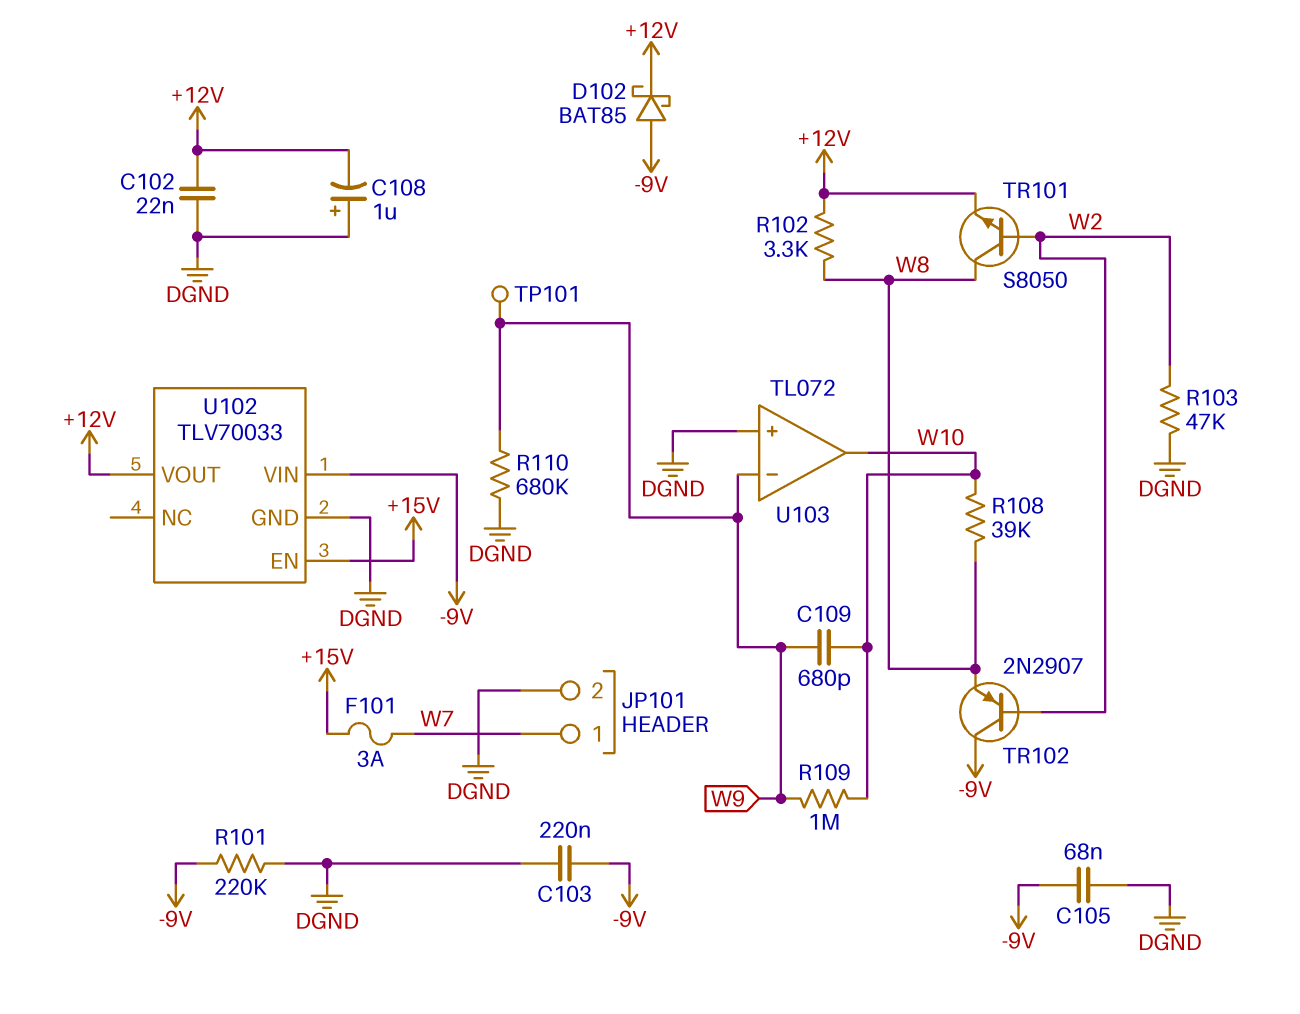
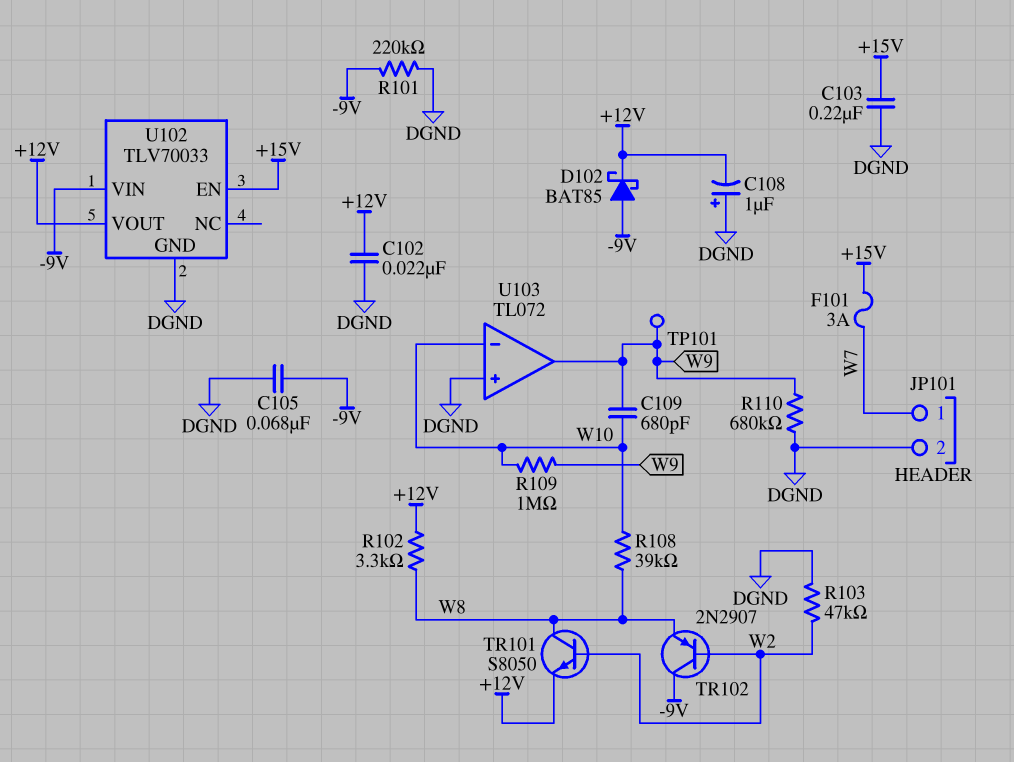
C103: 220nF (-9V, DGND) -> 220nF (+15V, DGND)
U103 pin in-: W9 -> W10
U103 pin out: W10 -> W9

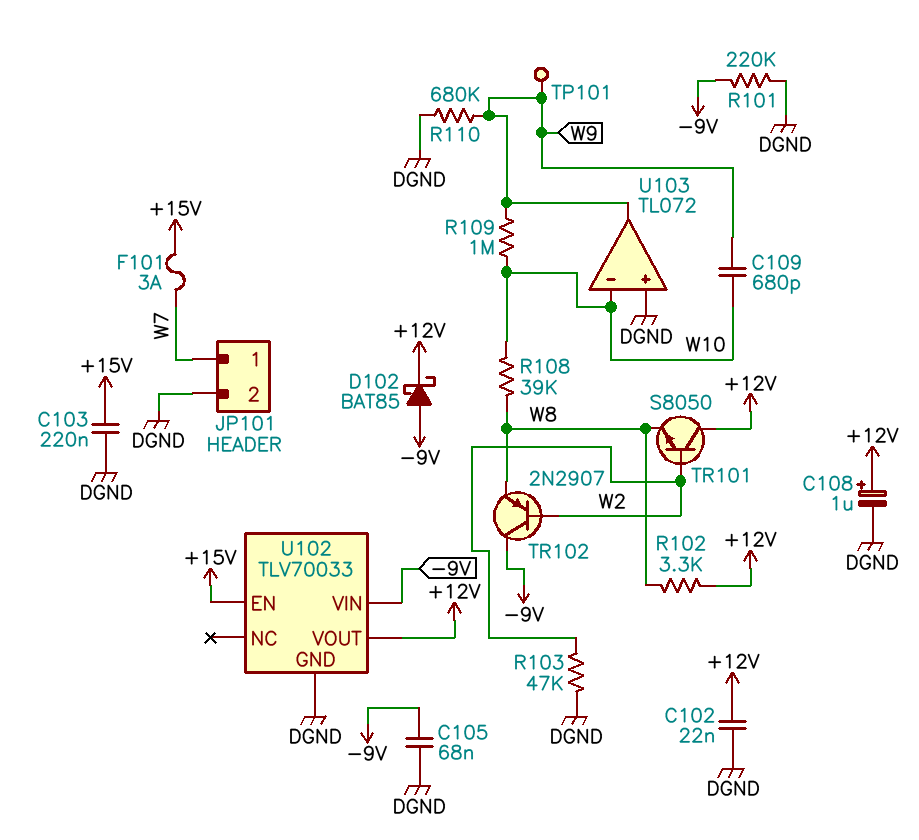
C108: 1uF (plus DGND, minus +12V) -> 1uF (plus +12V, minus DGND)
TR101: NPN S8050 (B W2, C W8, E +12V) -> NPN S8050 (B W2, C +12V, E W8)

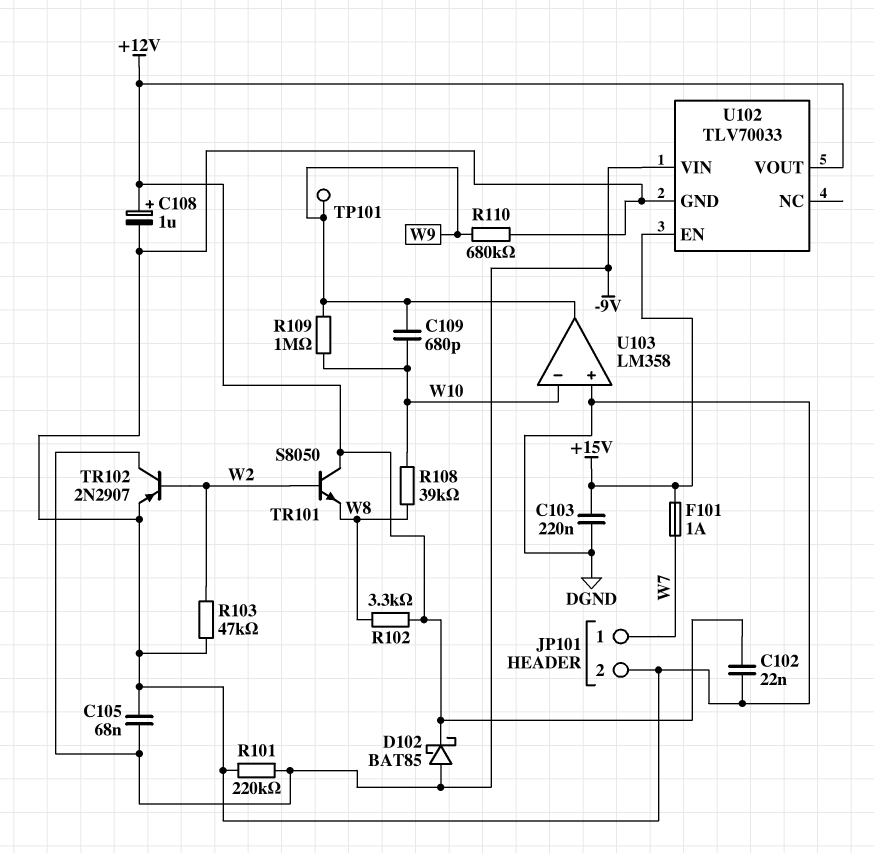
F101: 3A (+15V, W7) -> 1A (+15V, W7)
TR102: PNP 2N2907 (B W2, C -9V, E W8) -> PNP 2N2907 (B W2, C -9V, E DGND)
U103: TL072 -> LM358

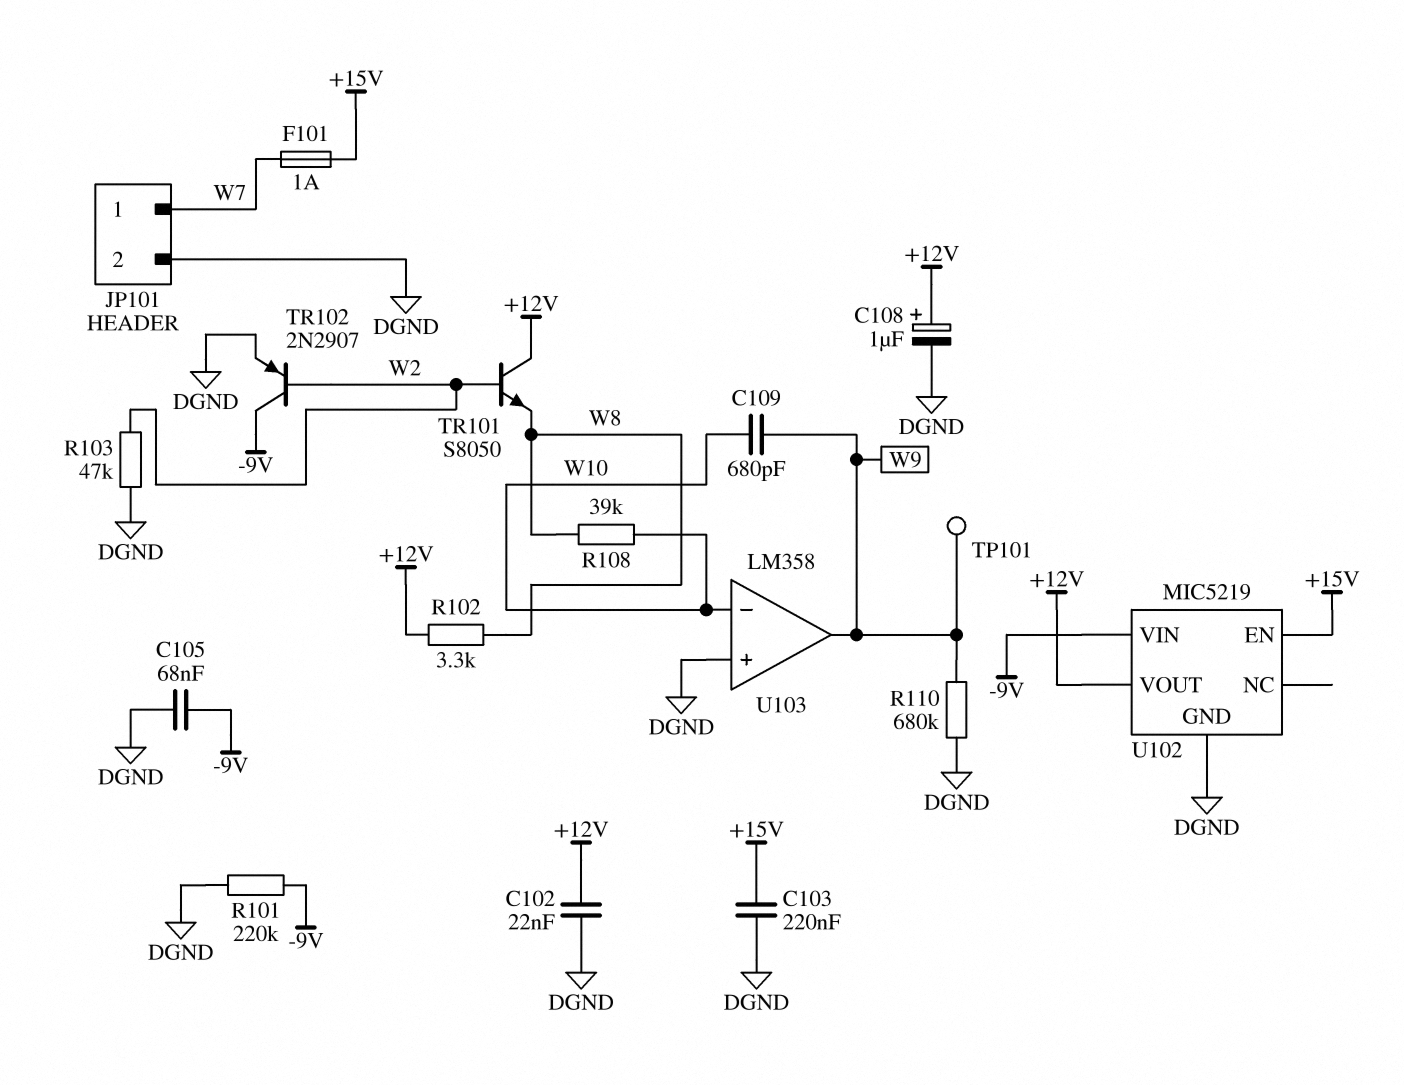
D102: schottky BAT85 (A -9V, K +12V) -> none
R109: 1M (W9, W10) -> none
U102: TLV70033 -> MIC5219

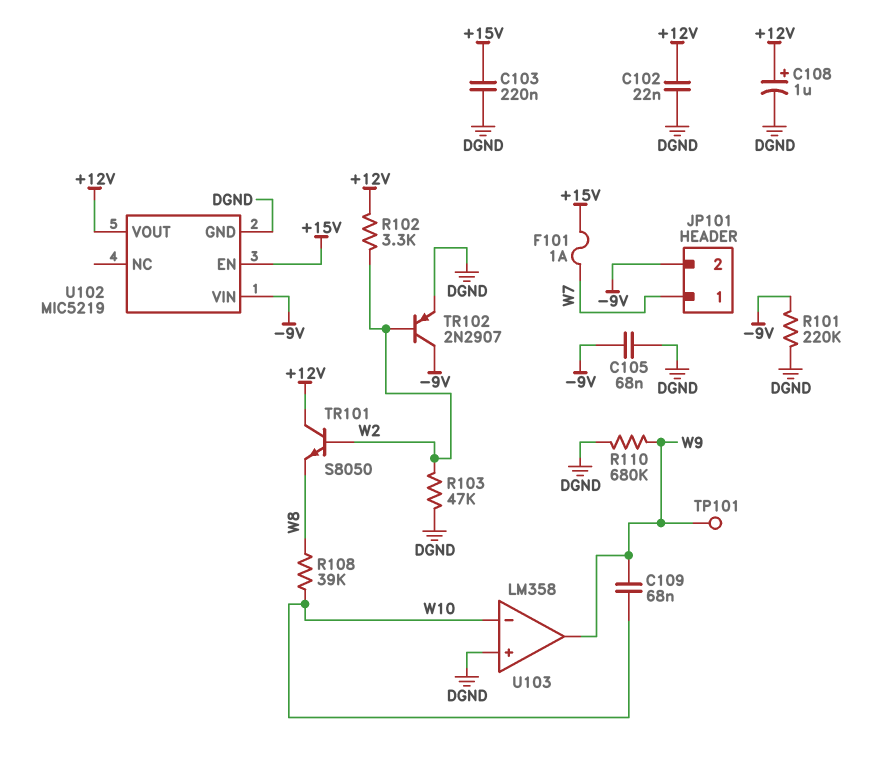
C109: 680pF (W9, W10) -> 68nF (W9, W10)
JP101 pin 2: DGND -> -9V
R102: 3.3k (+12V, W8) -> 3.3k (+12V, W2)

